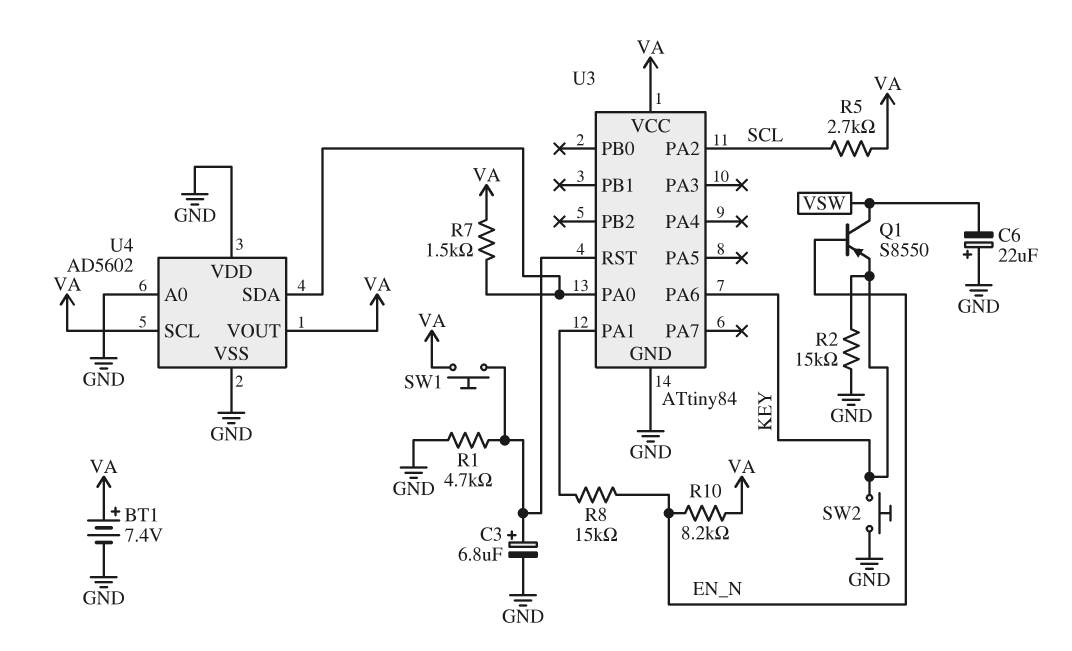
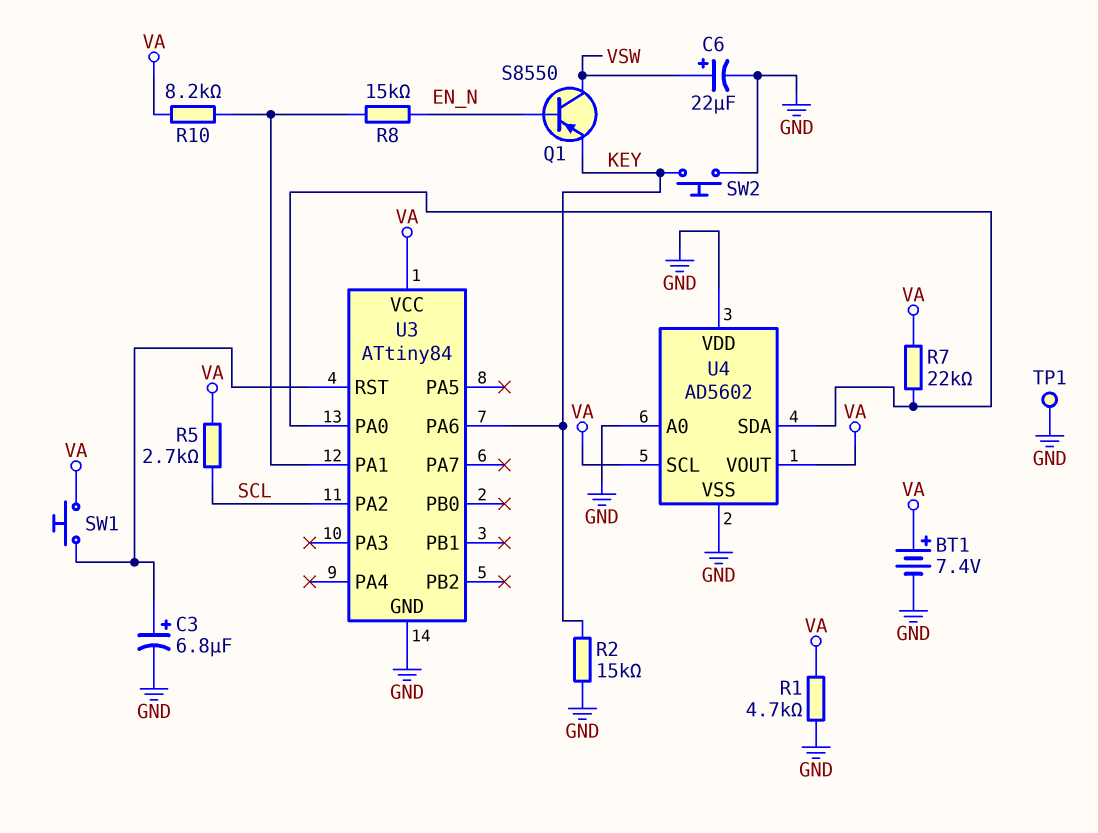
C6: 22uF (plus GND, minus VSW) -> 22uF (plus VSW, minus GND)
R1: 4.7k (GND, U3/RST) -> 4.7k (GND, VA)
R7: 1.5k (U3/PA0, VA) -> 22k (U3/PA0, VA)
R10: 8.2k (EN_N, VA) -> 8.2k (U3/PA1, VA)
TP1: none -> test point (GND)

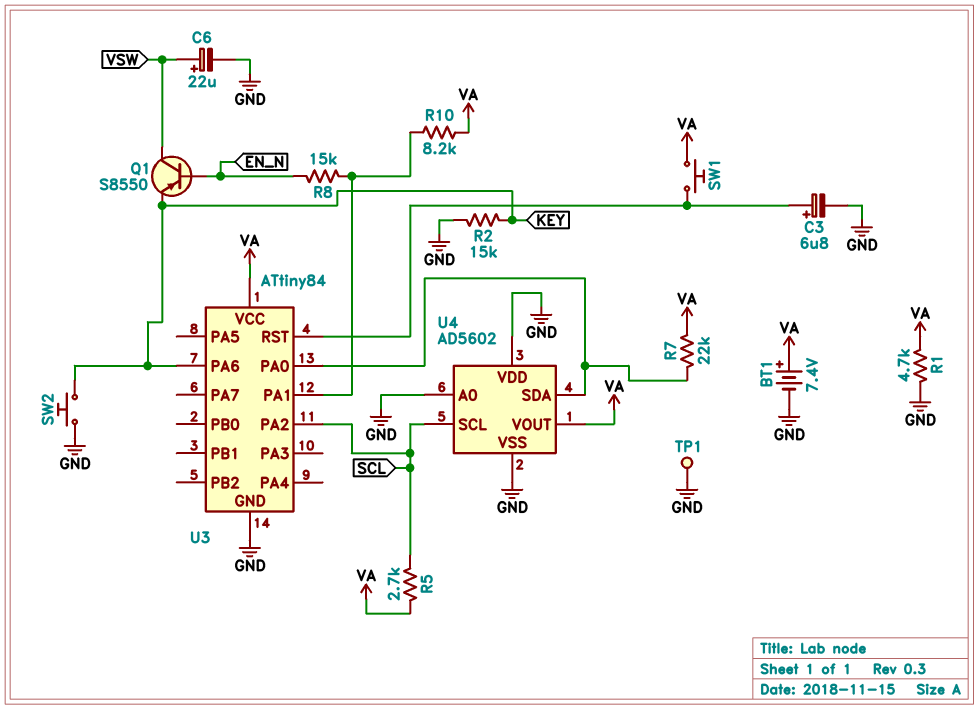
U4 pin SCL: VA -> SCL

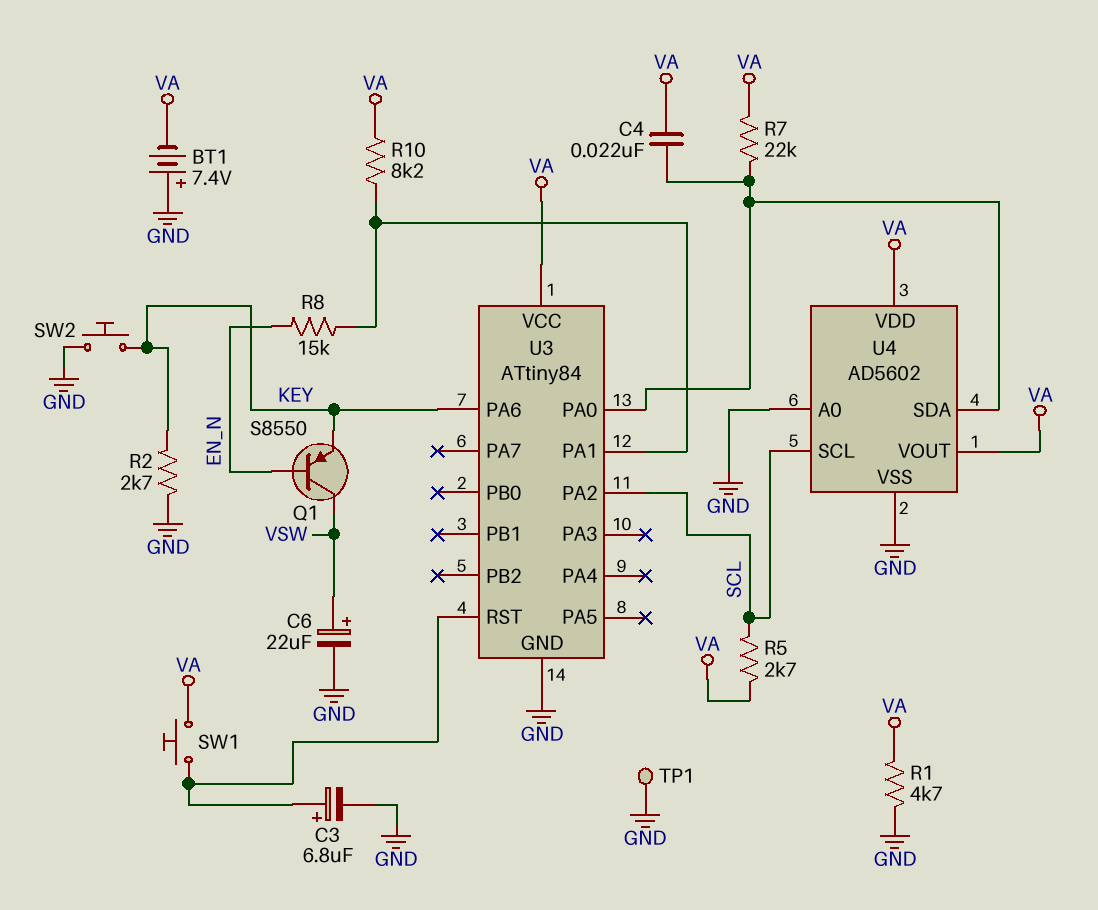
BT1: 7.4V (plus VA, minus GND) -> 7.4V (plus GND, minus VA)
C4: none -> 22nF (U3/PA0, VA)
R2: 15k (GND, KEY) -> 2.7k (GND, KEY)
U4 pin VDD: GND -> VA

